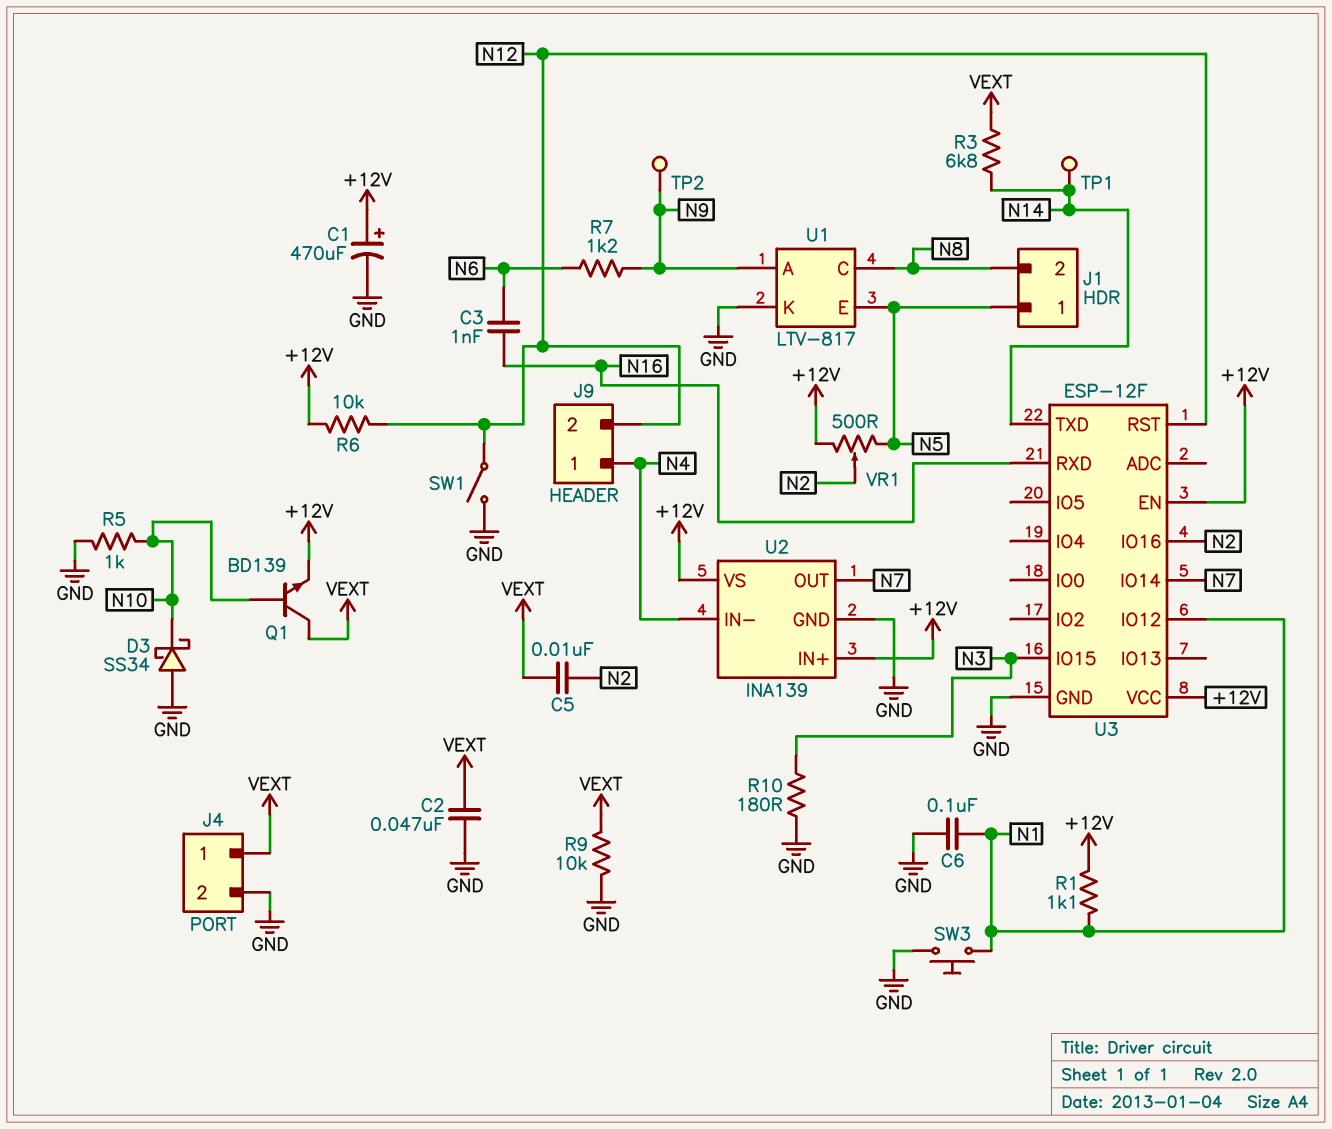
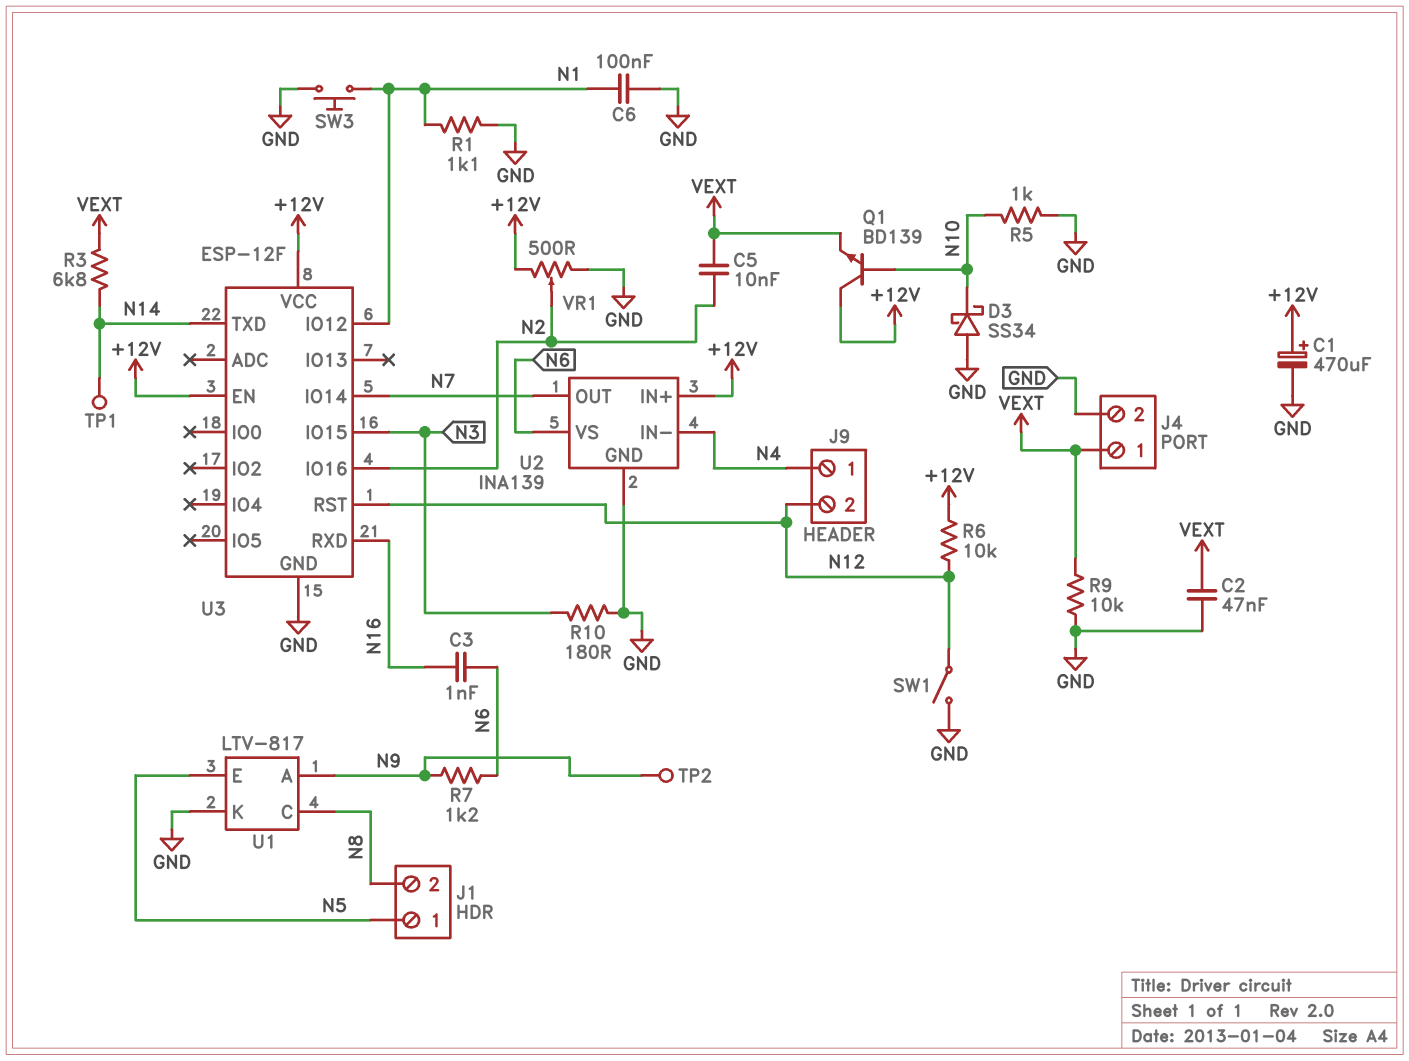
Q1: NPN BD139 (B N10, C VEXT, E +12V) -> NPN BD139 (B N10, C +12V, E VEXT)
R1: 1.1k (+12V, N1) -> 1.1k (GND, N1)
U2 pin VS: +12V -> N6
VR1: 500 (+12V, N5, wiper N2) -> 500 (+12V, GND, wiper N2)

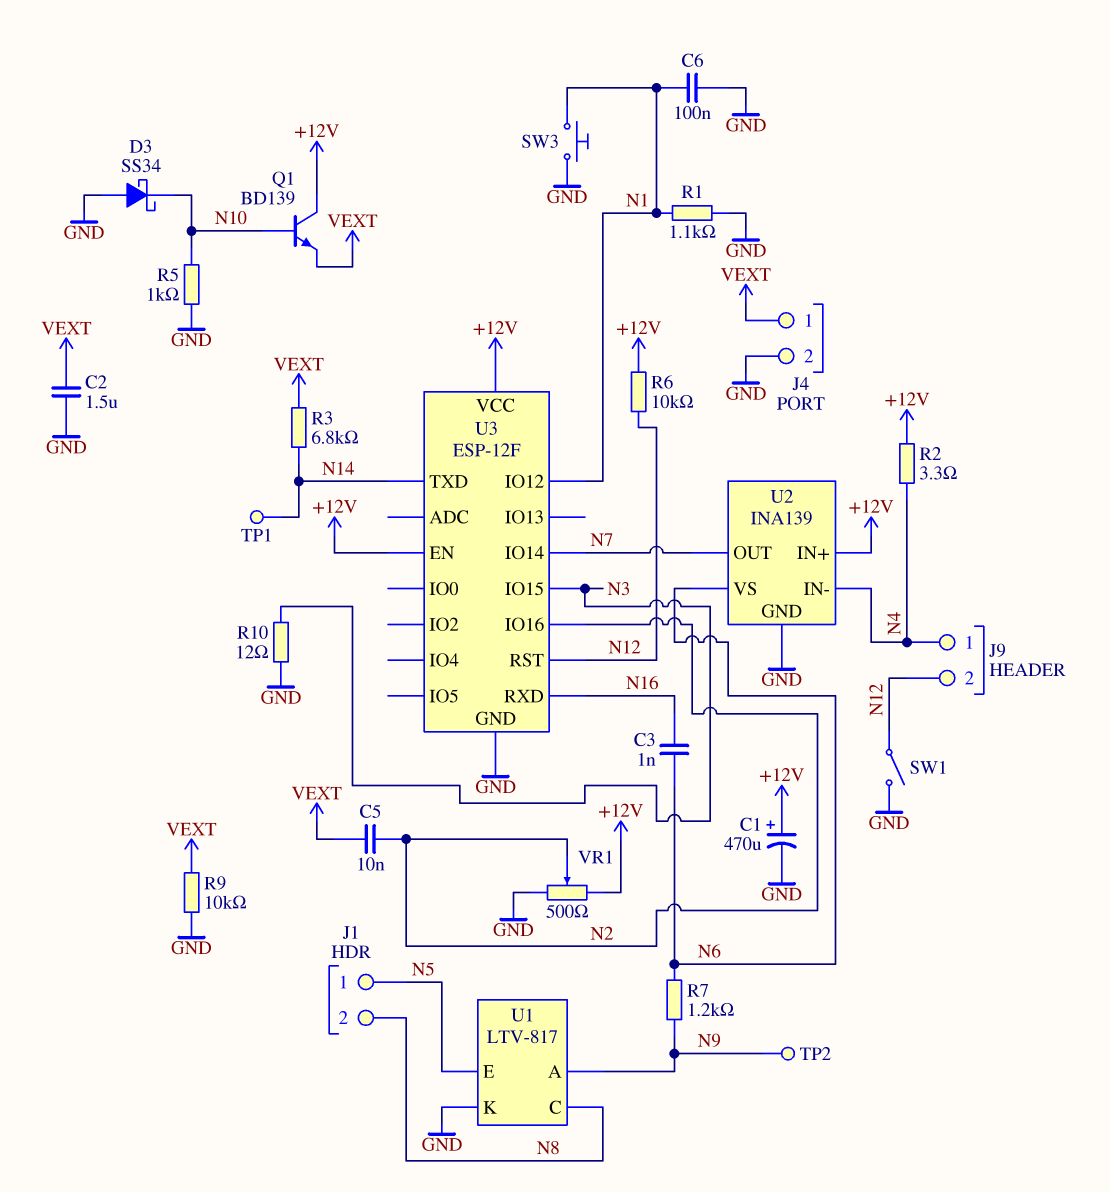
C2: 47nF (GND, VEXT) -> 1.5uF (GND, VEXT)
R2: none -> 3.3 (+12V, N4)
R10: 180 (GND, N3) -> 12 (GND, N3)

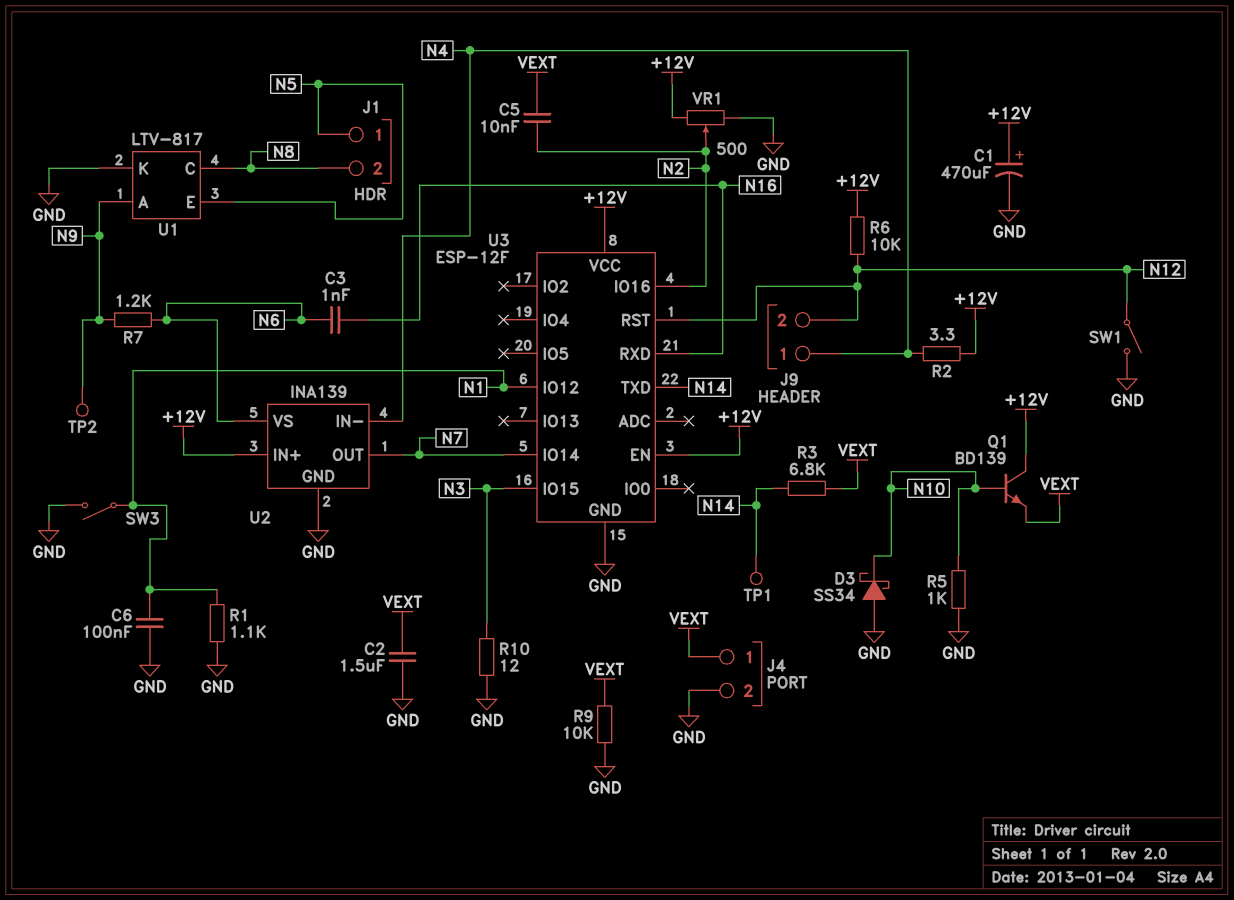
SW3: button (GND, N1) -> switch (GND, N1)

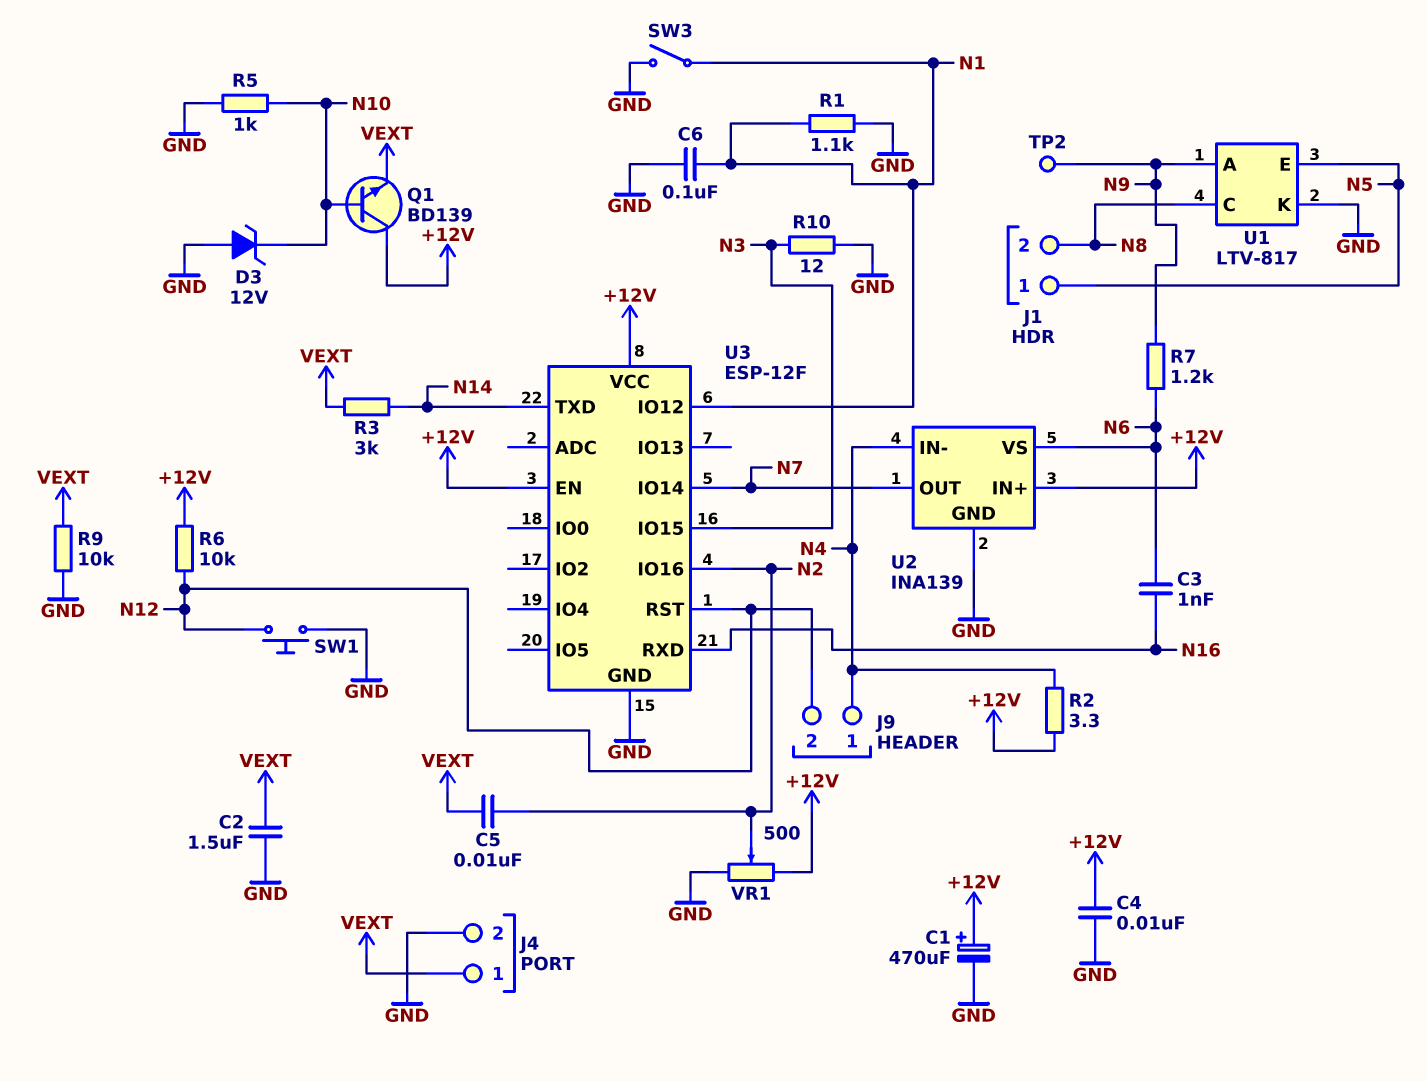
C4: none -> 10nF (+12V, GND)
D3: schottky SS34 (A GND, K N10) -> zener 12V (A GND, K N10)
R3: 6.8k (N14, VEXT) -> 3k (N14, VEXT)
SW1: switch (GND, N12) -> button (GND, N12)
TP1: test point (N14) -> none

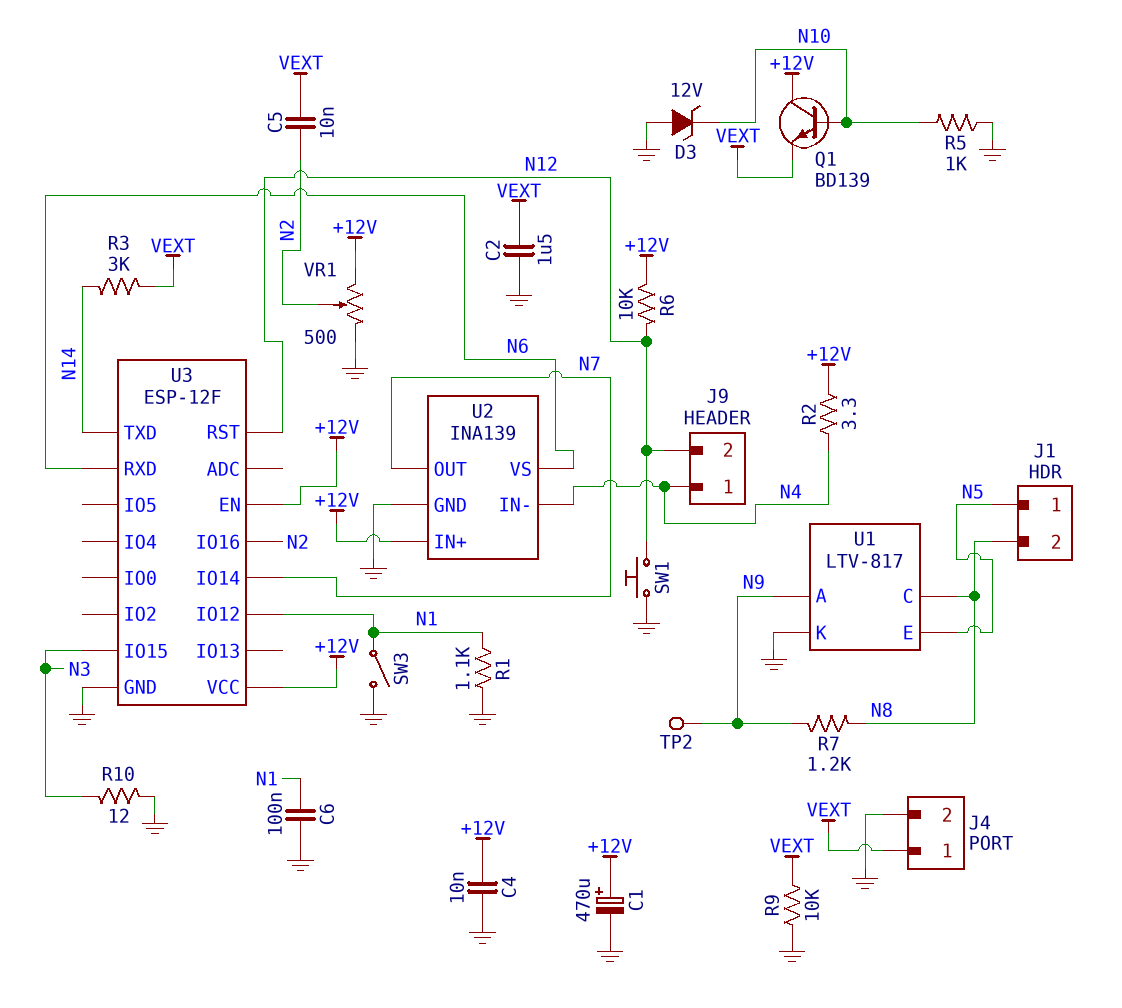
C3: 1nF (N6, N16) -> none
R7: 1.2k (N6, N9) -> 1.2k (N8, N9)
U3 pin RXD: N16 -> N6

